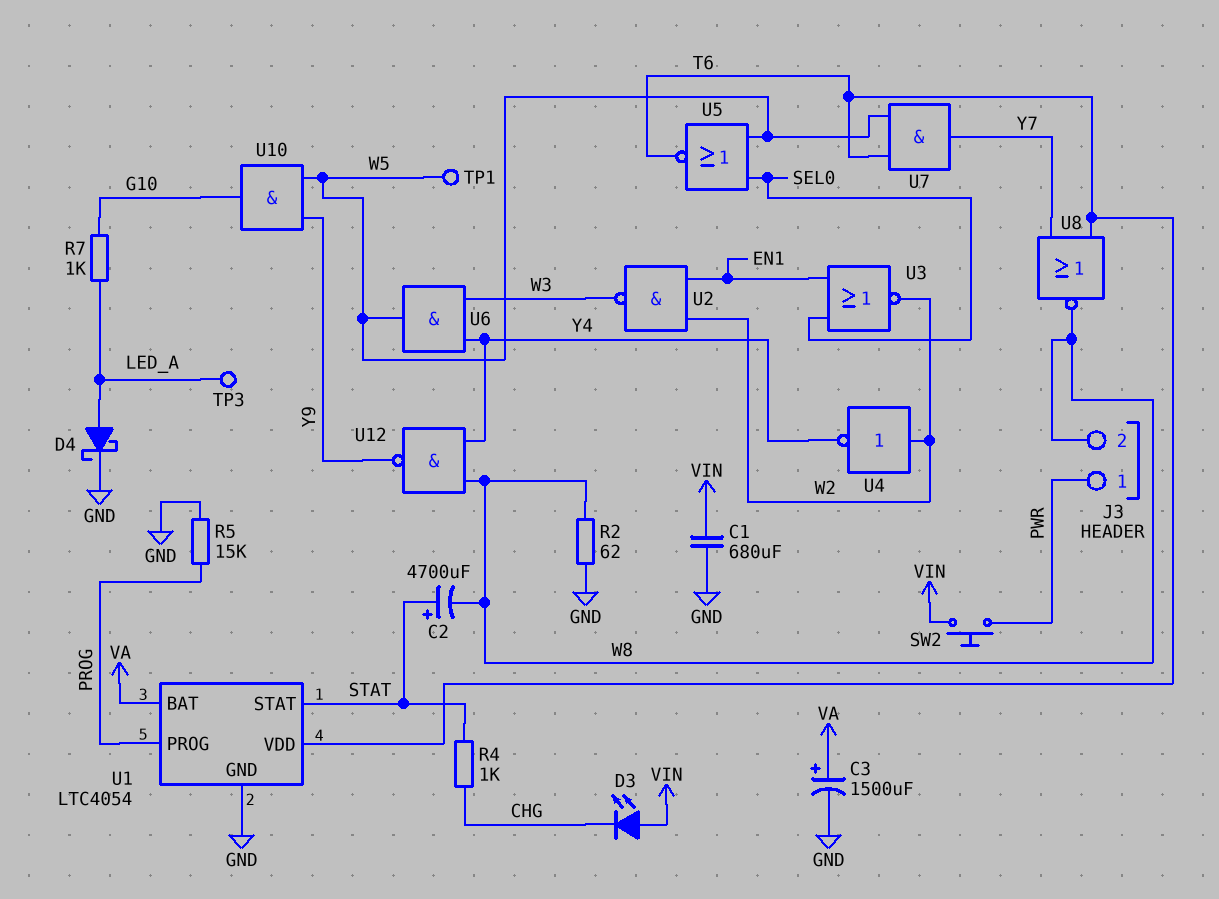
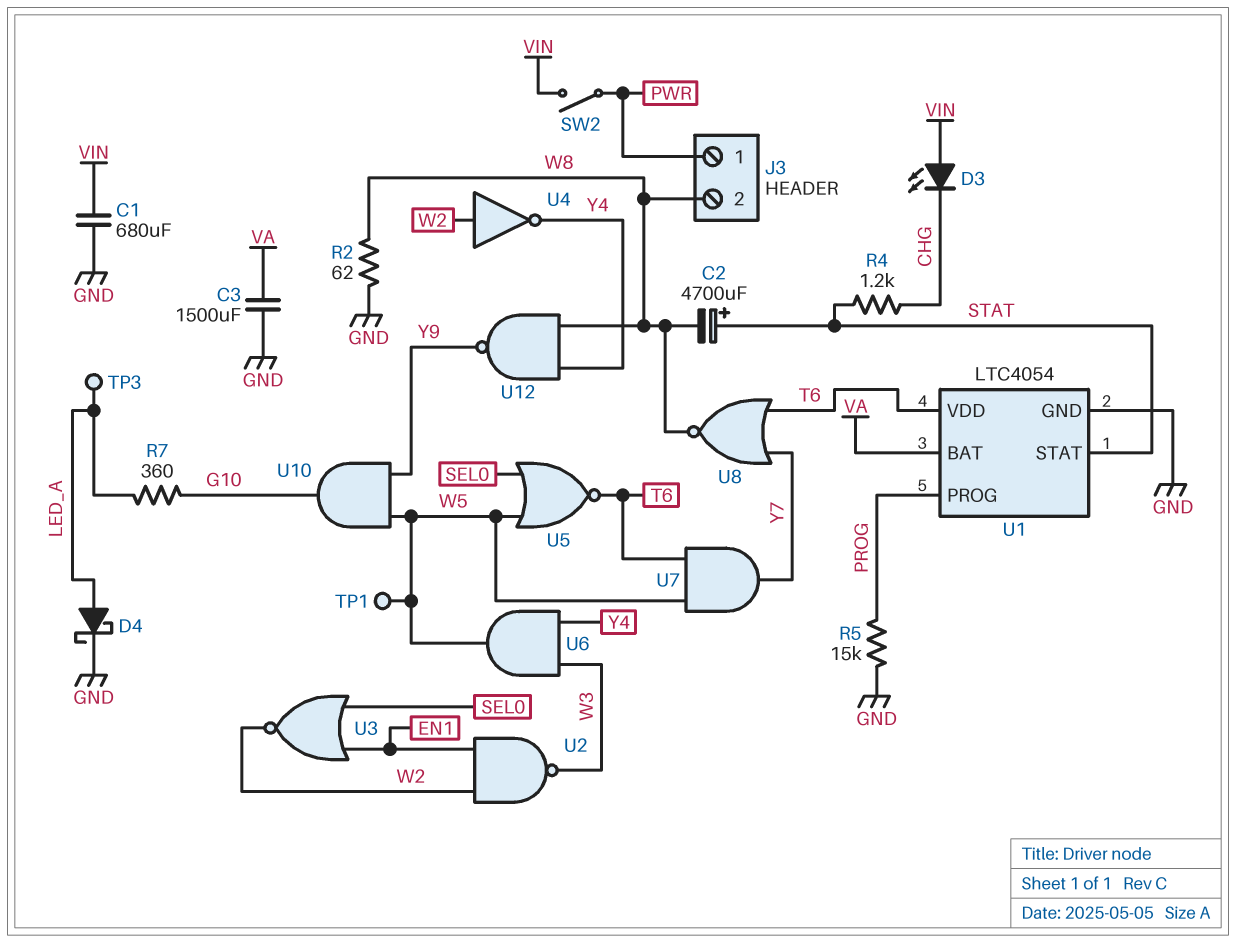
C3: 1500uF (plus VA, minus GND) -> 1500uF (GND, VA)
R4: 1k (CHG, STAT) -> 1.2k (CHG, STAT)
R7: 1k (G10, LED_A) -> 360 (G10, LED_A)
SW2: button (PWR, VIN) -> switch (PWR, VIN)

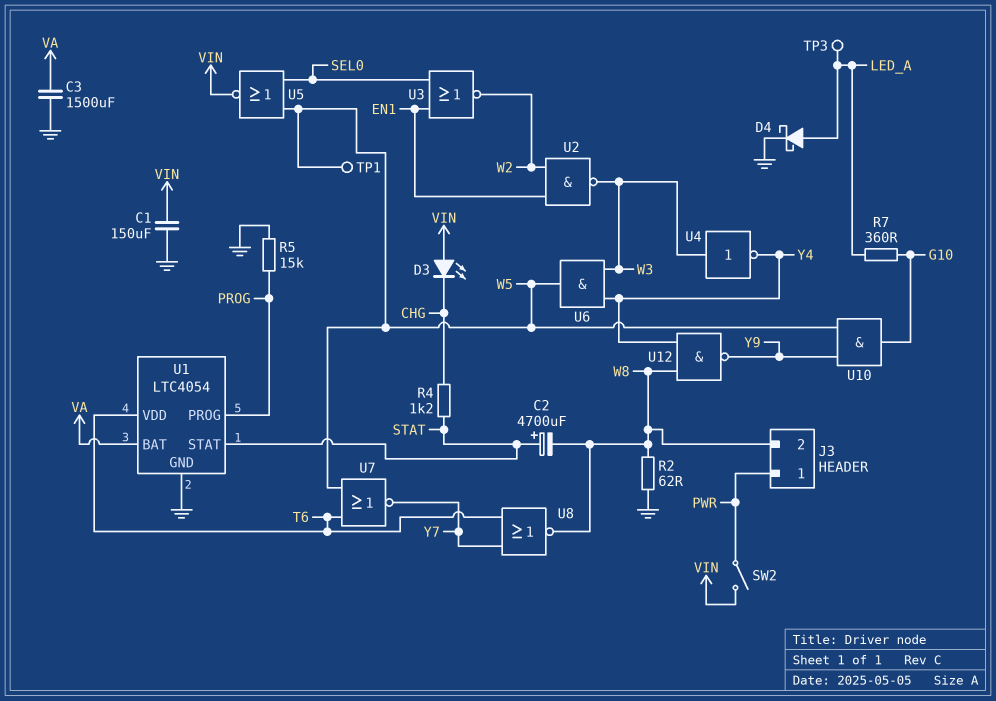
C1: 680uF (GND, VIN) -> 150uF (GND, VIN)
U4: NOT (in W2, out Y4) -> NOT (in W3, out Y4)
U5: NOR (in SEL0, in W5, out T6) -> NOR (in SEL0, in W5, out VIN)
U7: AND (in T6, in W5, out Y7) -> NOR (in T6, in W5, out Y7)

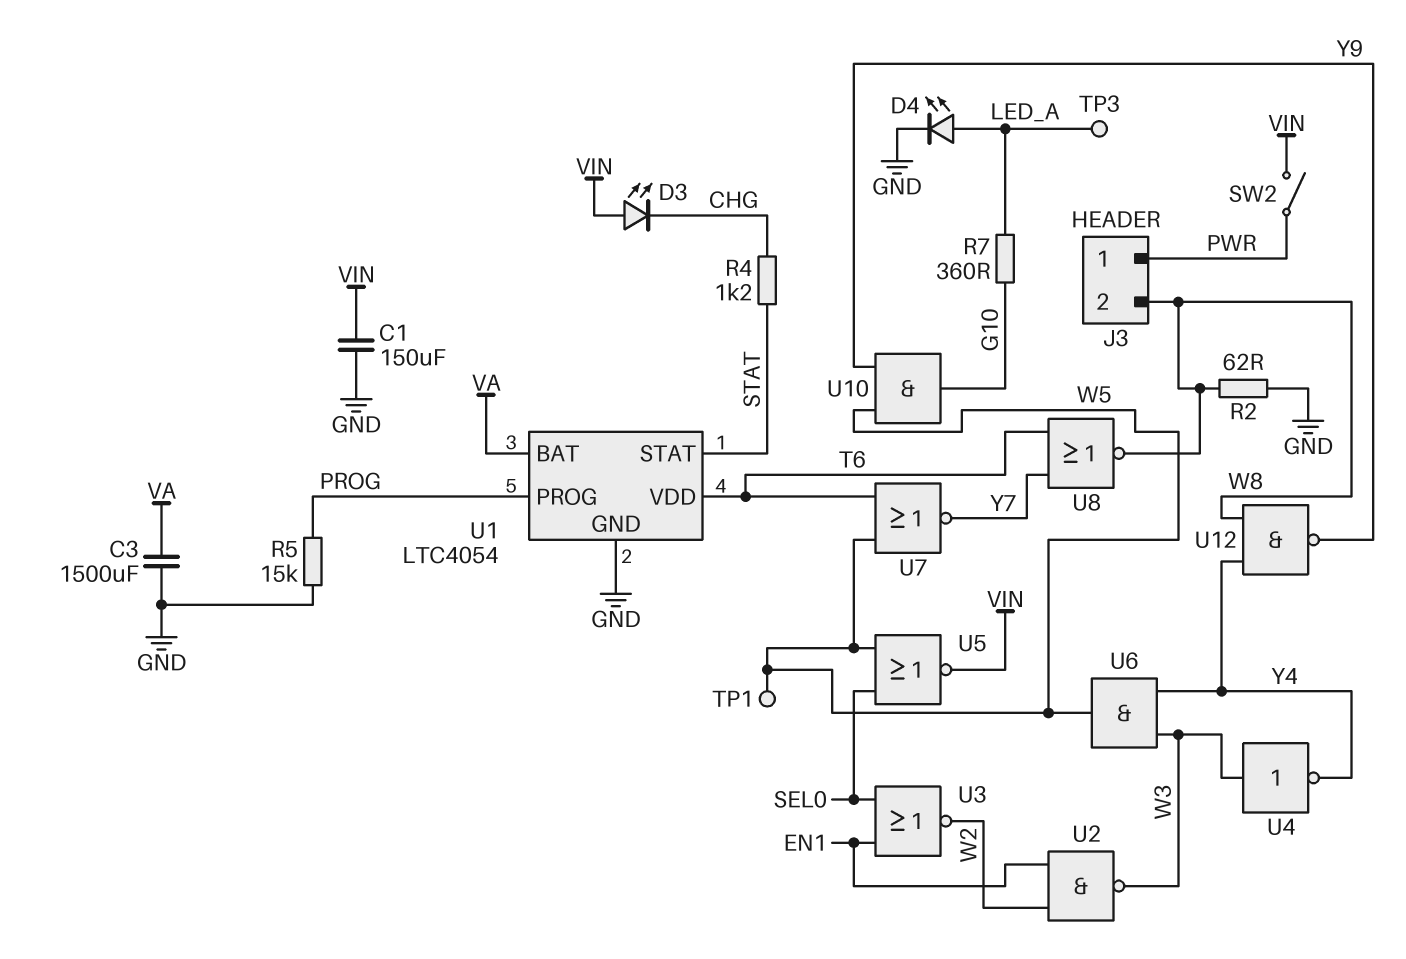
C2: 4700uF (plus STAT, minus W8) -> none
D4: schottky (A LED_A, K GND) -> LED (A LED_A, K GND)

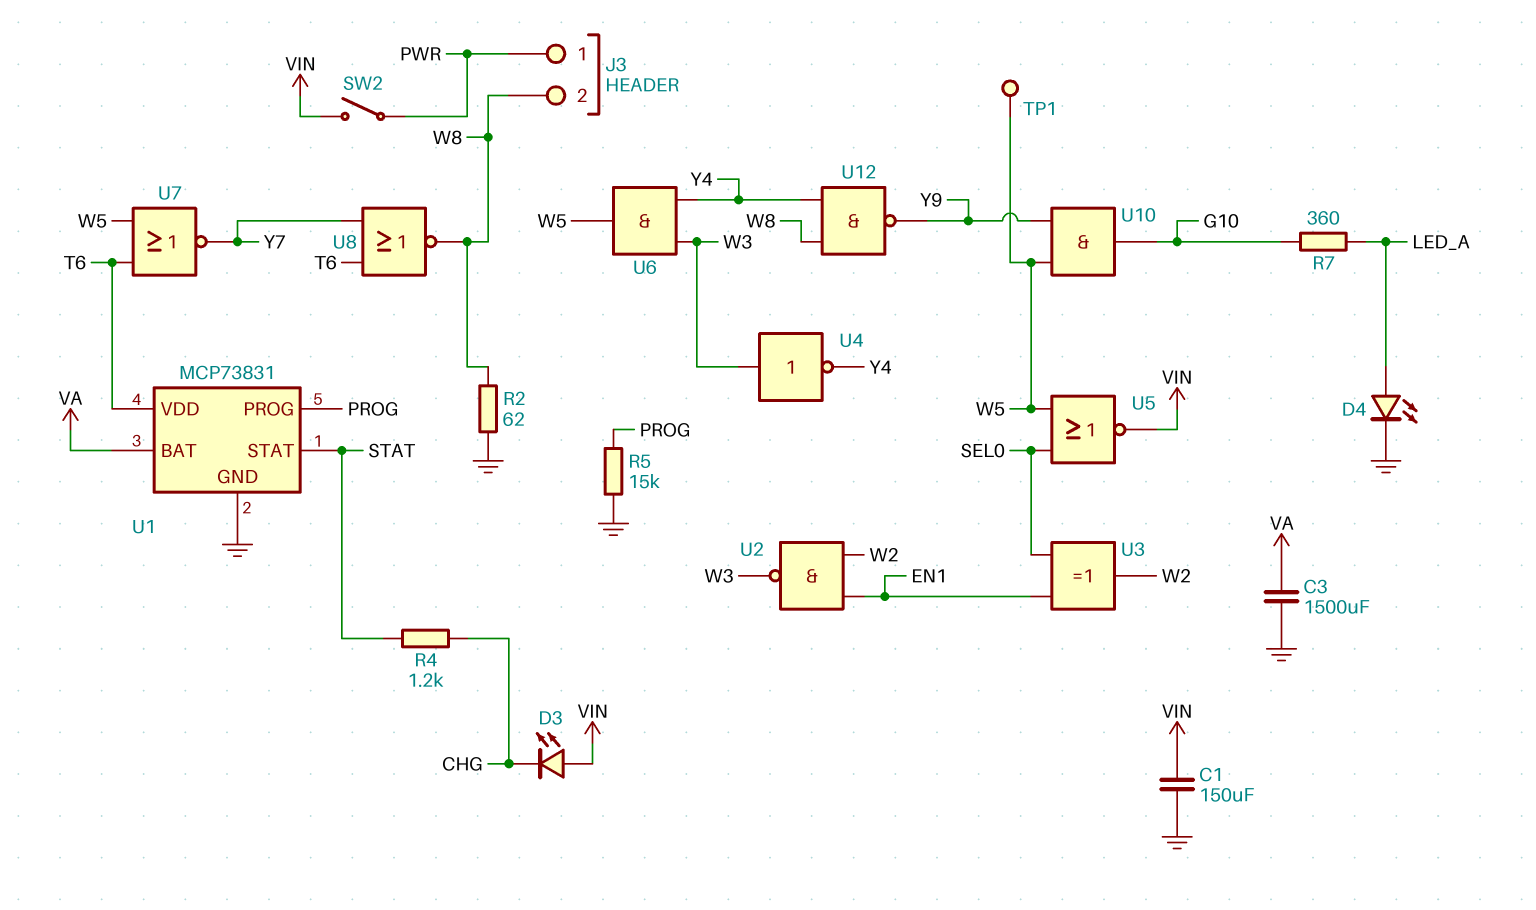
TP3: test point (LED_A) -> none
U1: LTC4054 -> MCP73831
U3: NOR (in EN1, in SEL0, out W2) -> XOR (in EN1, in SEL0, out W2)

